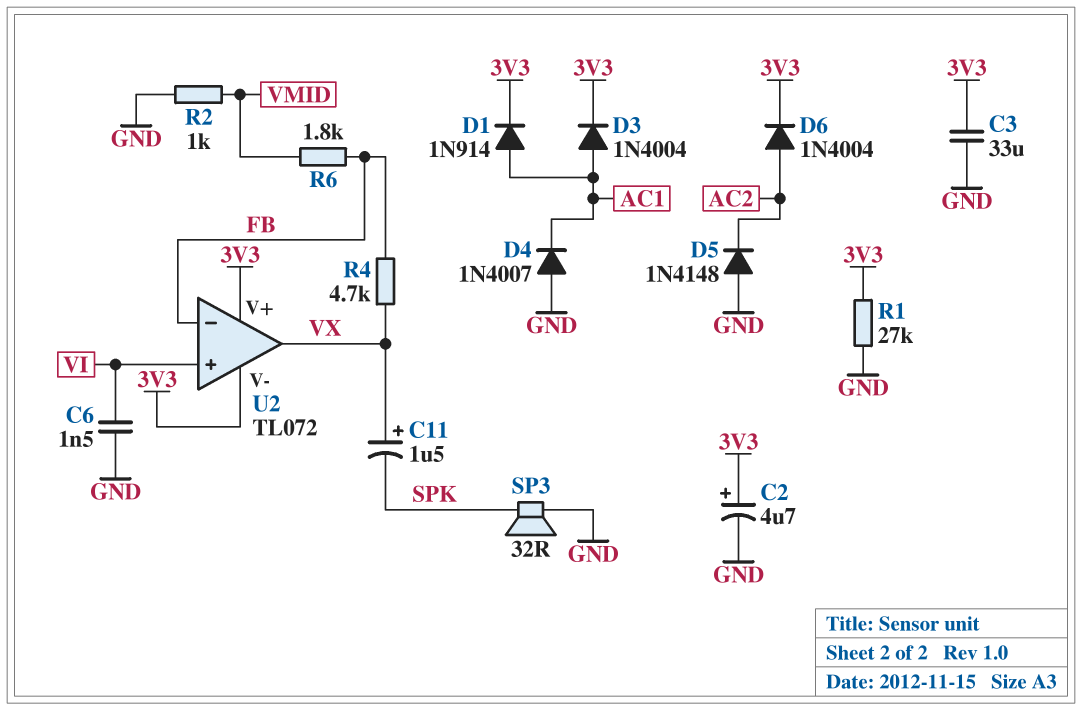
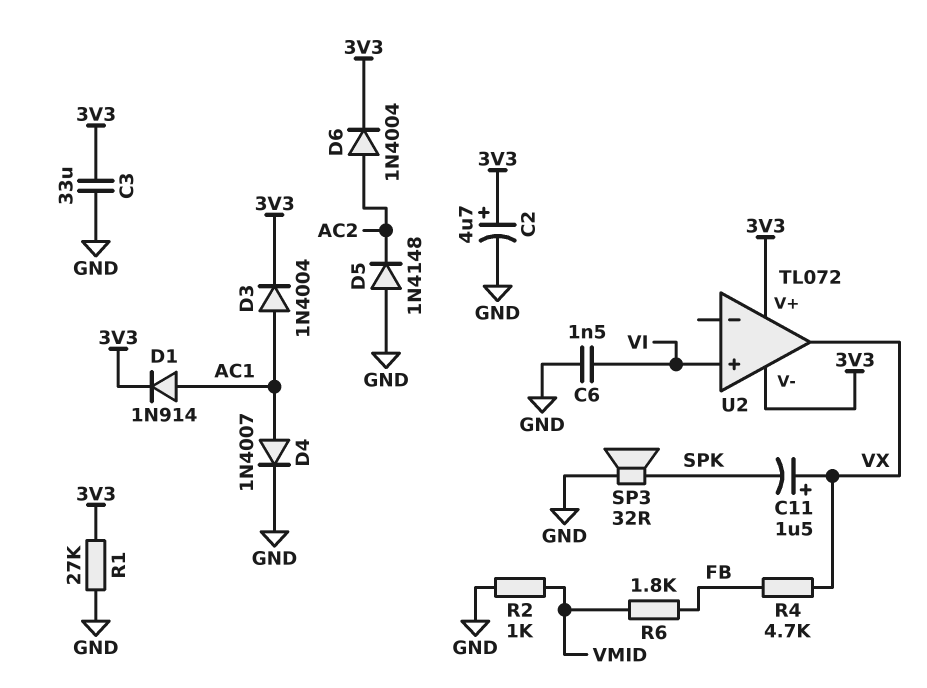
D4: diode 1N4007 (A GND, K AC1) -> diode 1N4007 (A AC1, K GND)
U2 pin in-: FB -> none

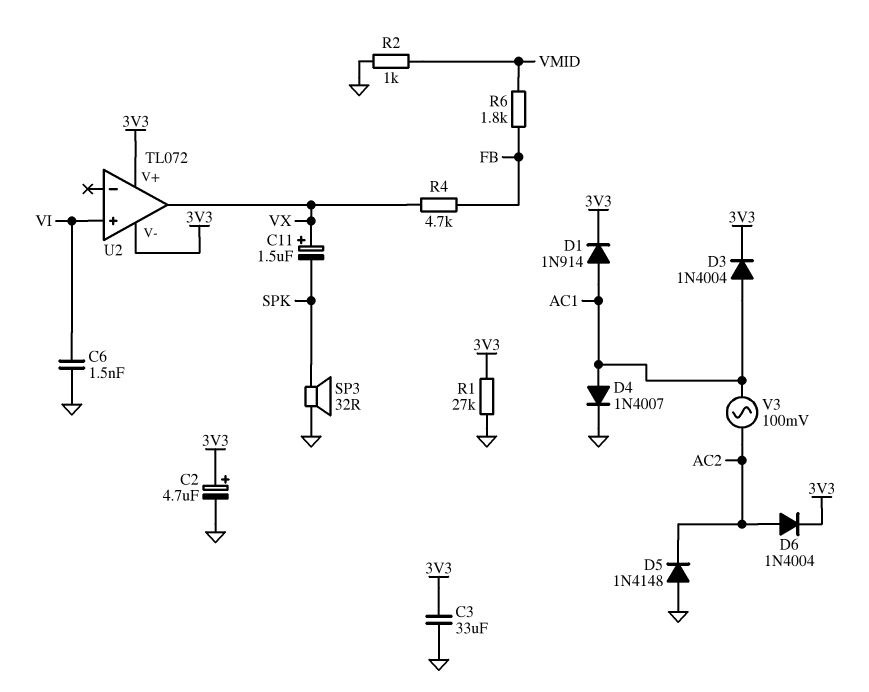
V3: none -> AC 100mV (AC1, AC2)

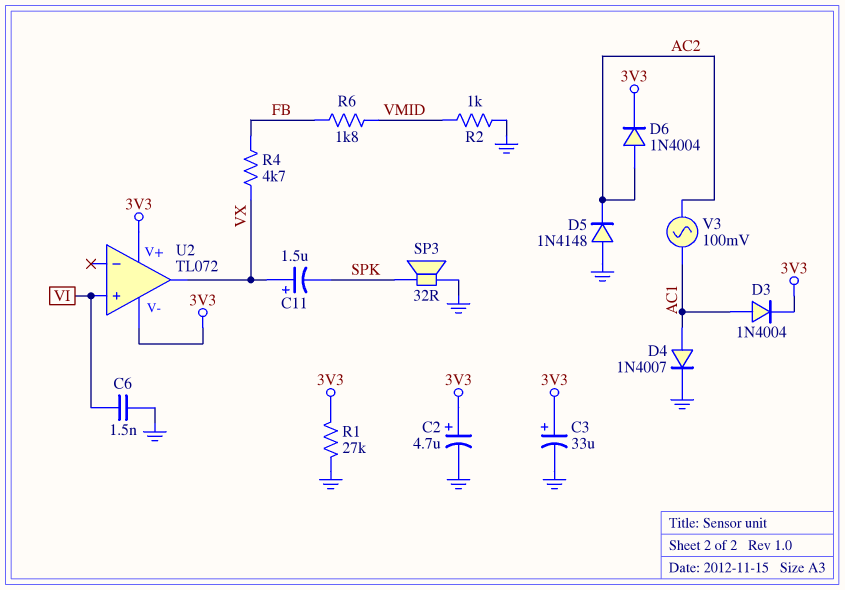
C3: 33uF (3V3, GND) -> 33uF (plus 3V3, minus GND)
D1: diode 1N914 (A AC1, K 3V3) -> none

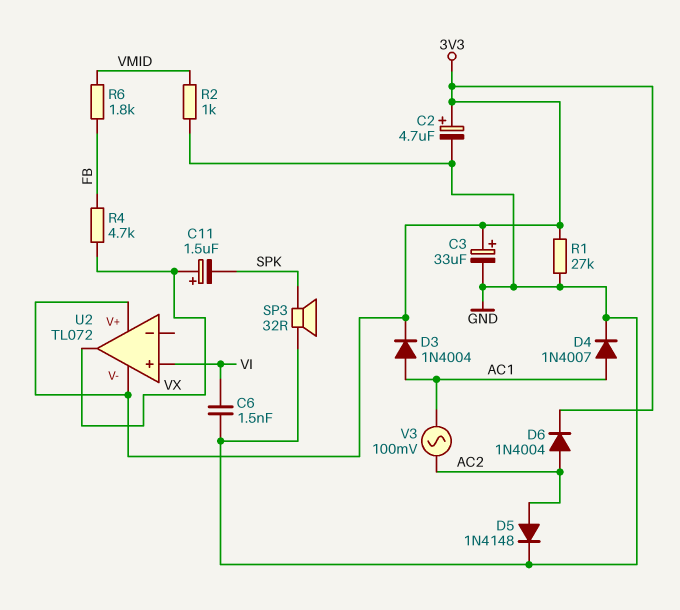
D5: diode 1N4148 (A GND, K AC2) -> diode 1N4148 (A AC2, K GND)

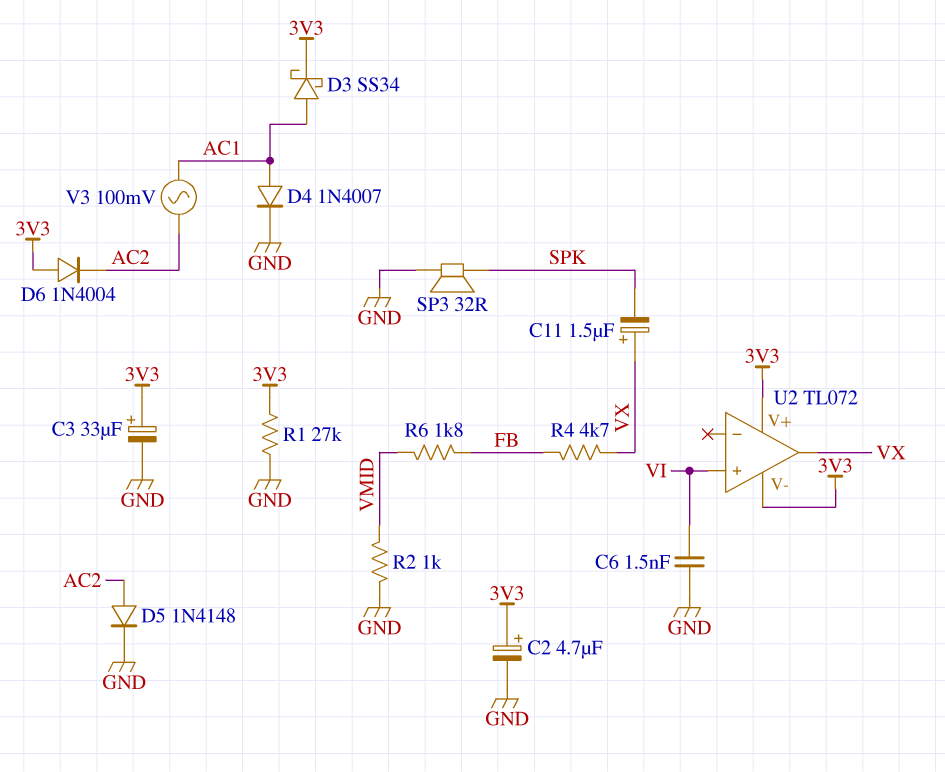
D3: diode 1N4004 (A AC1, K 3V3) -> schottky SS34 (A AC1, K 3V3)
D6: diode 1N4004 (A AC2, K 3V3) -> diode 1N4004 (A 3V3, K AC2)

